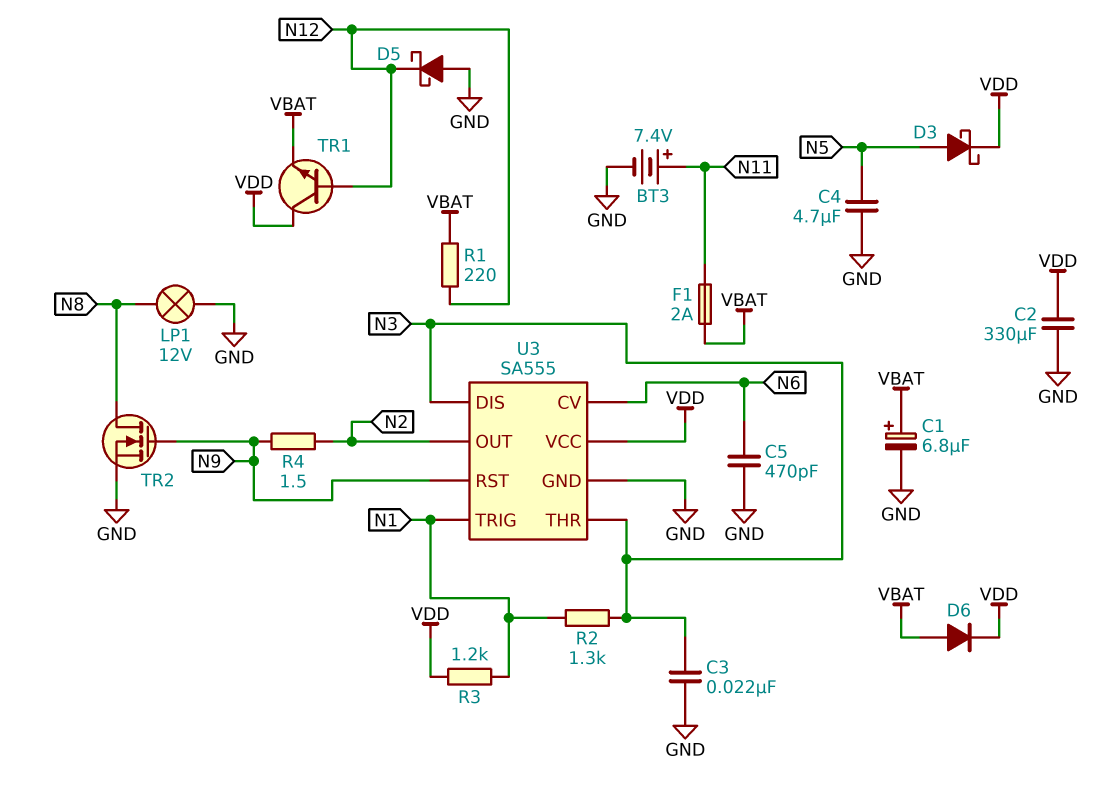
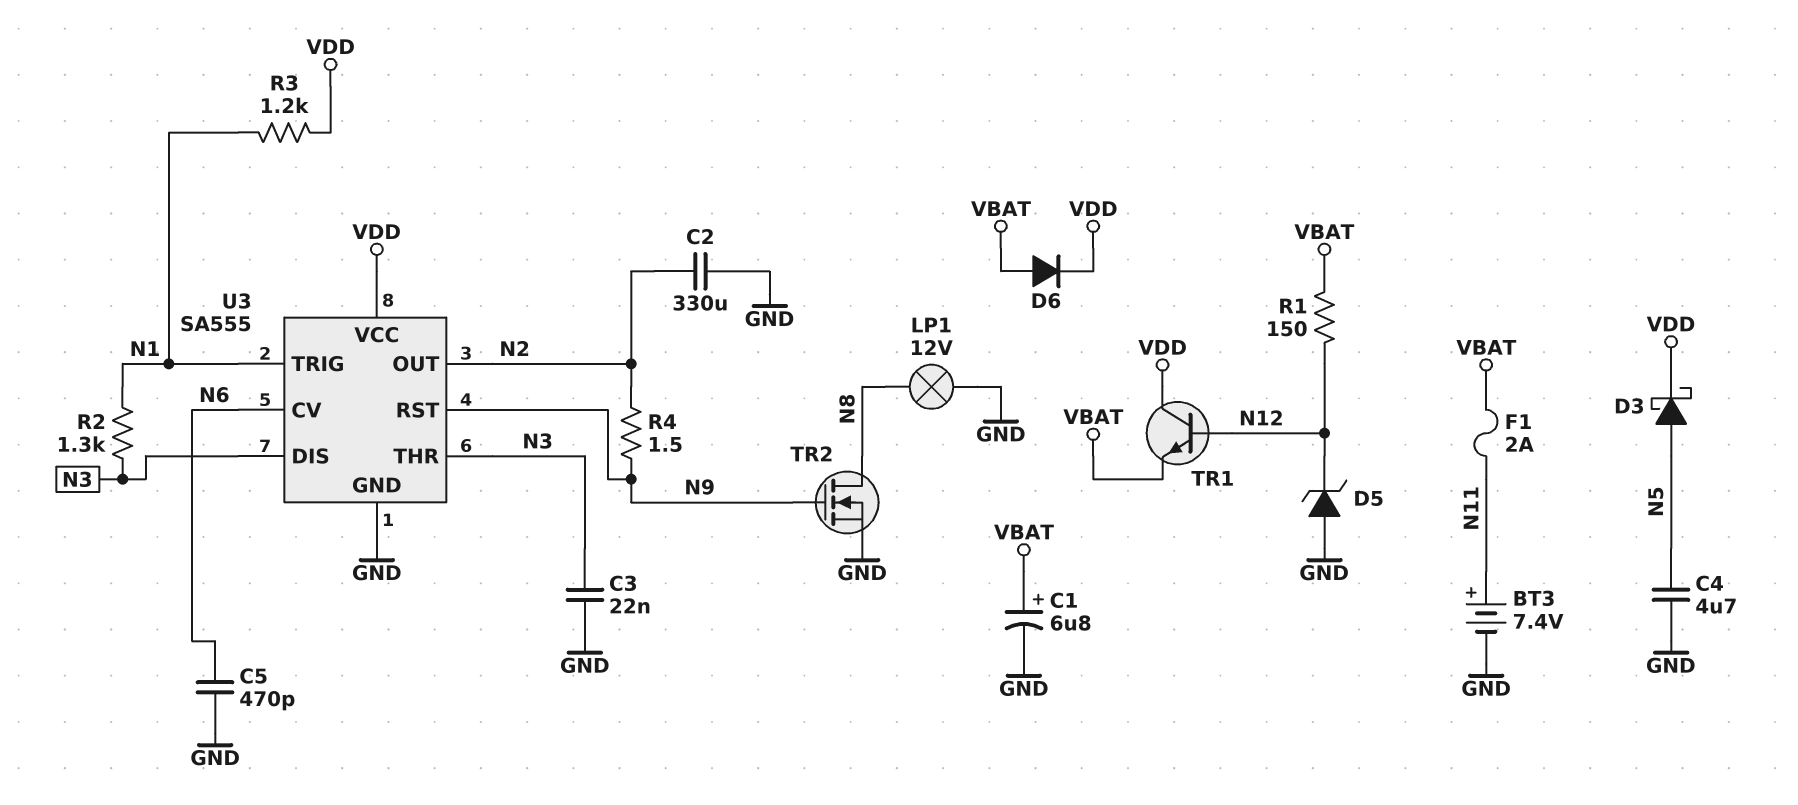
C2: 330uF (GND, VDD) -> 330uF (GND, N2)
D5: schottky (A GND, K N12) -> zener (A GND, K N12)
R1: 220 (N12, VBAT) -> 150 (N12, VBAT)

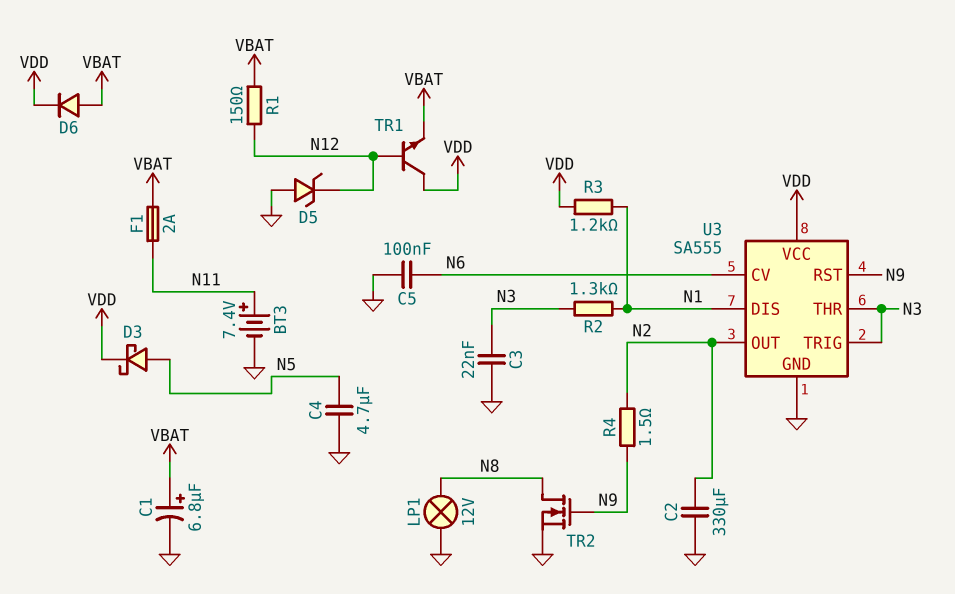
C5: 470pF (GND, N6) -> 100nF (GND, N6)
U3 pin DIS: N3 -> N1
U3 pin TRIG: N1 -> N3

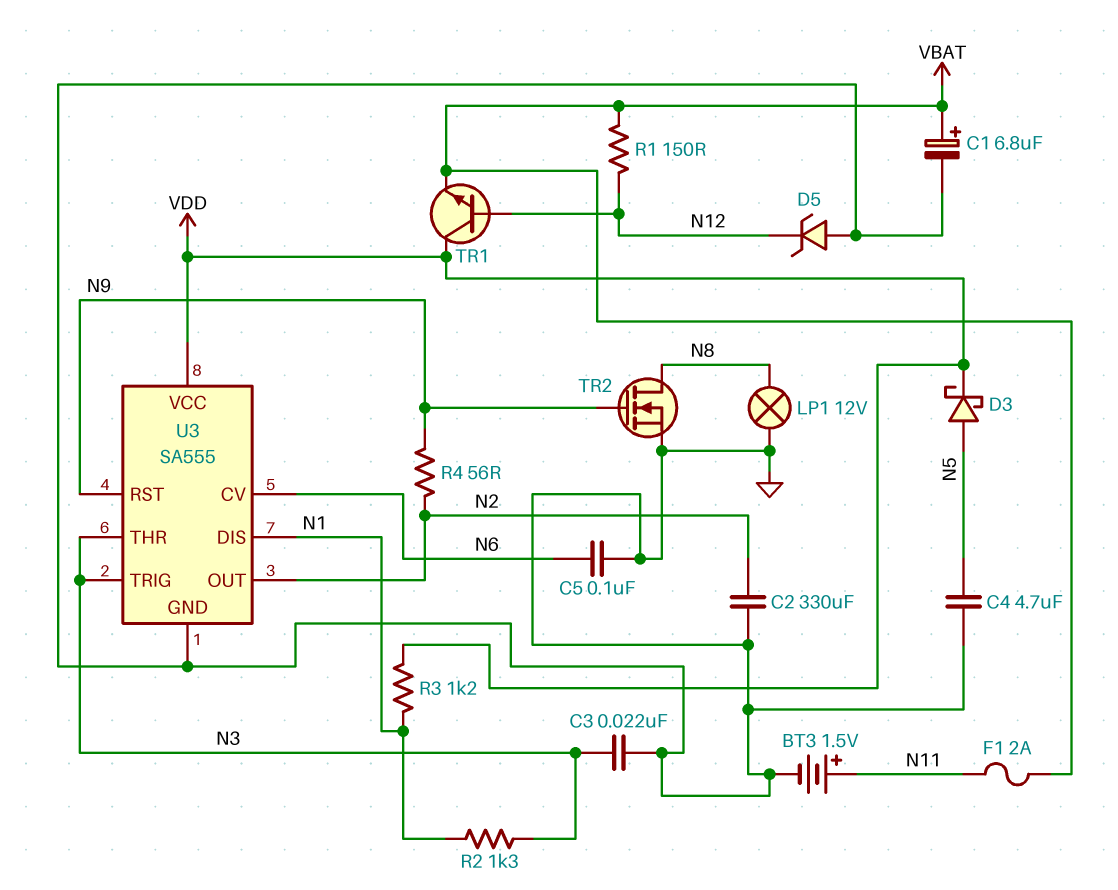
BT3: 7.4V (plus N11, minus GND) -> 1.5V (plus N11, minus GND)
D6: diode (A VBAT, K VDD) -> none
R4: 1.5 (N2, N9) -> 56 (N2, N9)

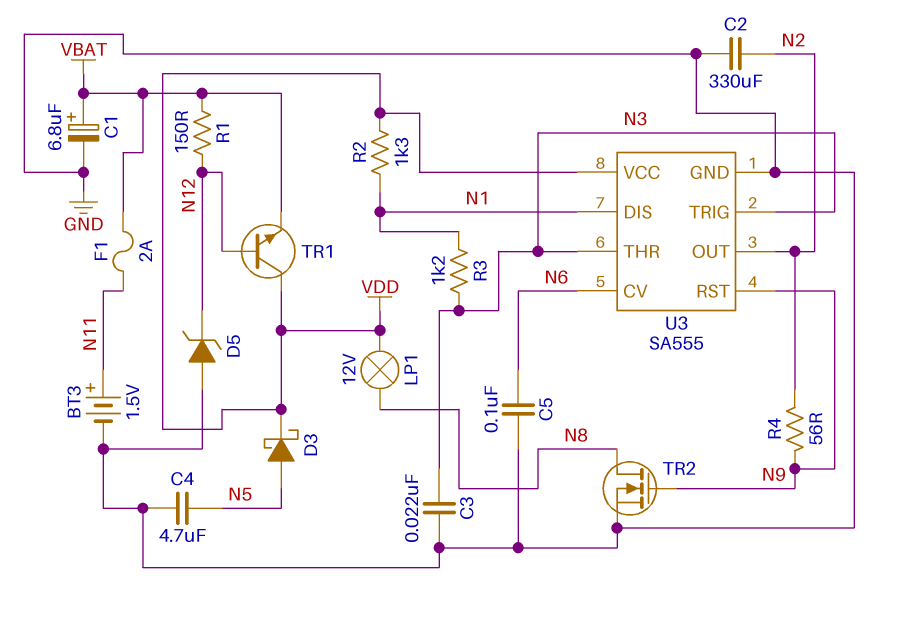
LP1: lamp 12V (GND, N8) -> lamp 12V (N8, VDD)
R2: 1.3k (N1, N3) -> 1.3k (N1, VDD)
R3: 1.2k (N1, VDD) -> 1.2k (N1, N3)

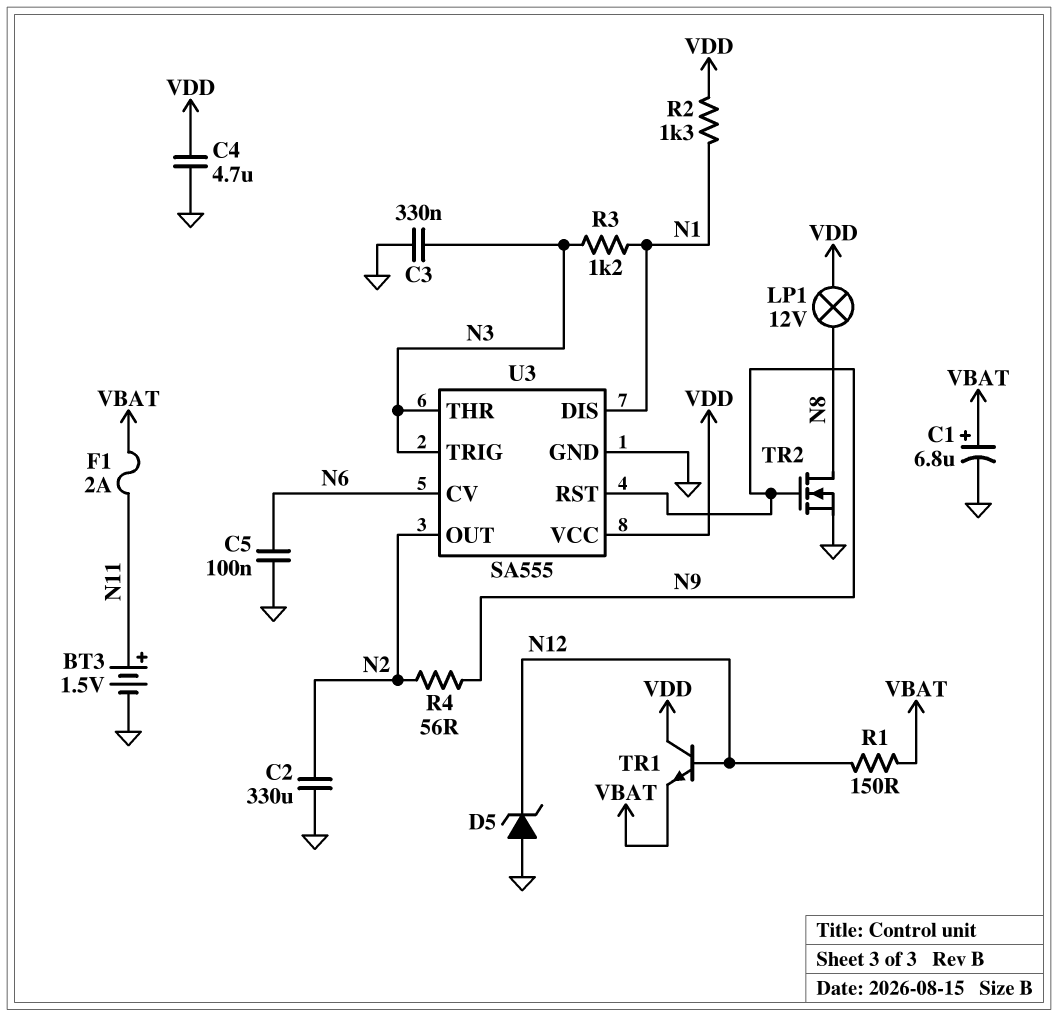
C3: 22nF (GND, N3) -> 330nF (GND, N3)
C4: 4.7uF (GND, N5) -> 4.7uF (GND, VDD)
D3: schottky (A N5, K VDD) -> none

